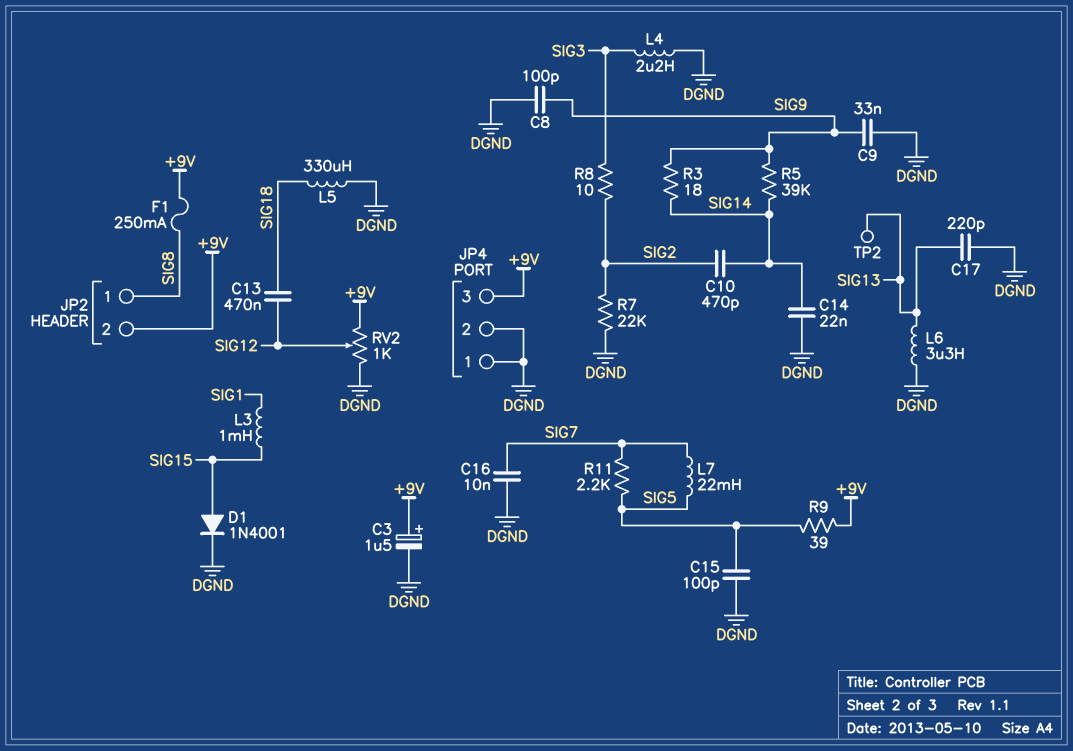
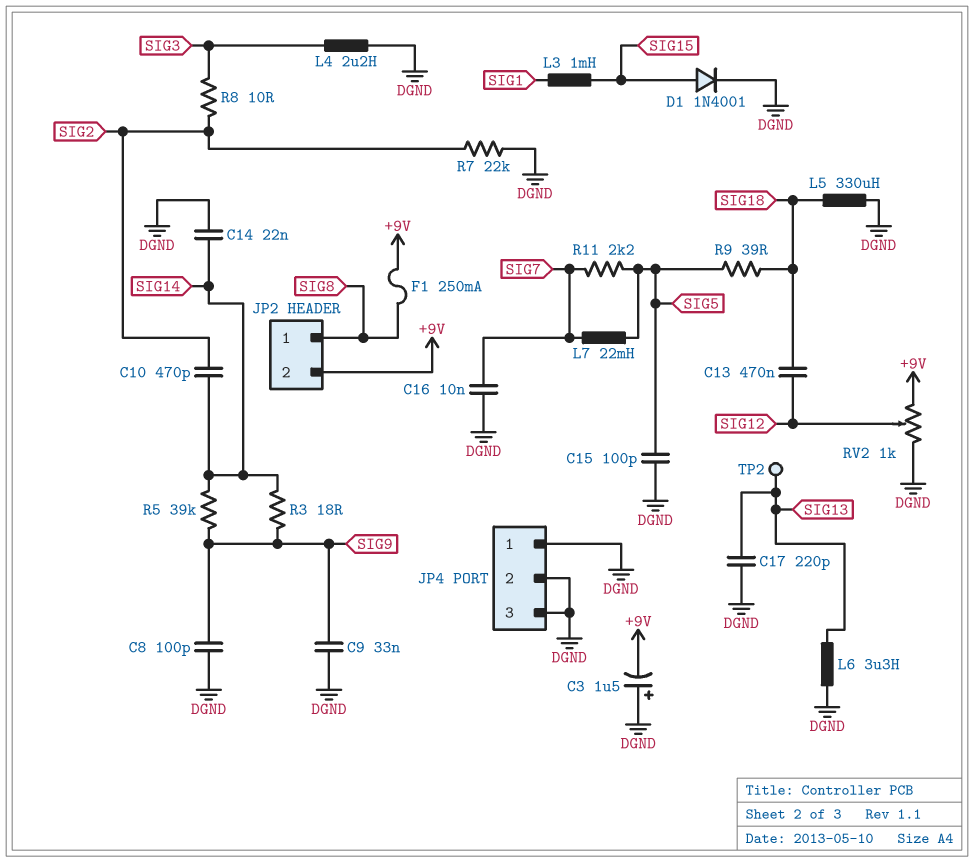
C3: 1.5uF (plus +9V, minus DGND) -> 1.5uF (plus DGND, minus +9V)
JP4 pin 3: +9V -> DGND
R9: 39 (+9V, SIG5) -> 39 (SIG5, SIG18)

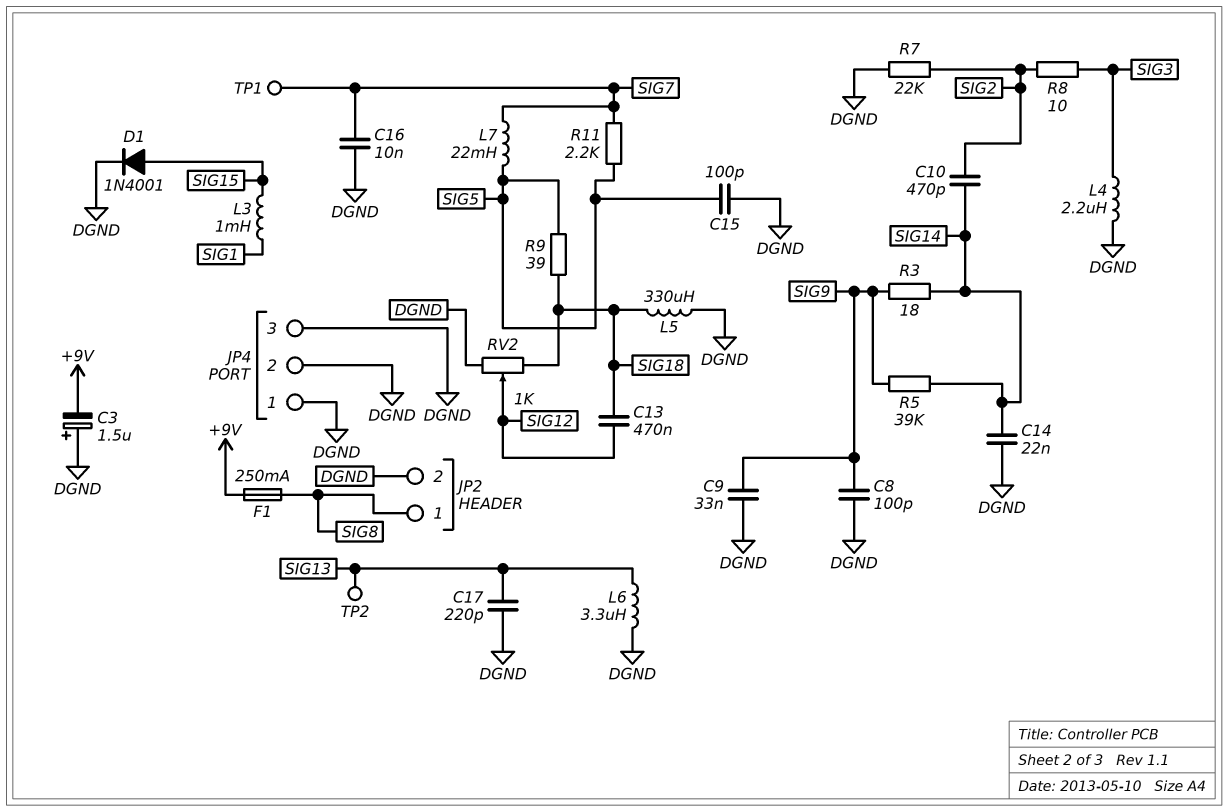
JP2 pin 2: +9V -> DGND
RV2: 1k (+9V, DGND, wiper SIG12) -> 1k (DGND, SIG18, wiper SIG12)
TP1: none -> test point (SIG7)

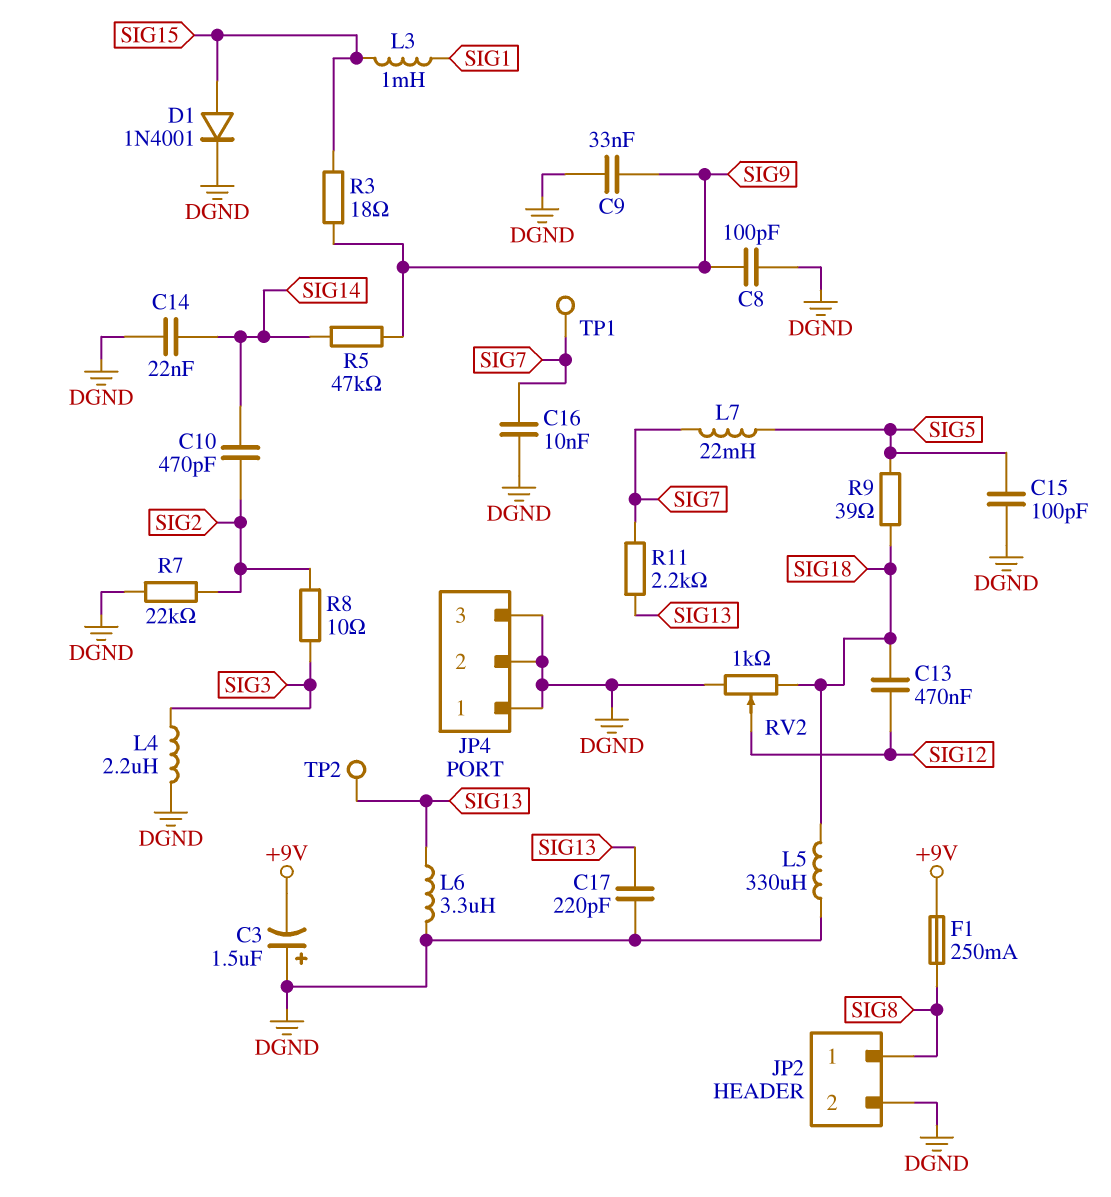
R3: 18 (SIG9, SIG14) -> 18 (SIG9, SIG15)
R5: 39k (SIG9, SIG14) -> 47k (SIG9, SIG14)
R11: 2.2k (SIG5, SIG7) -> 2.2k (SIG7, SIG13)

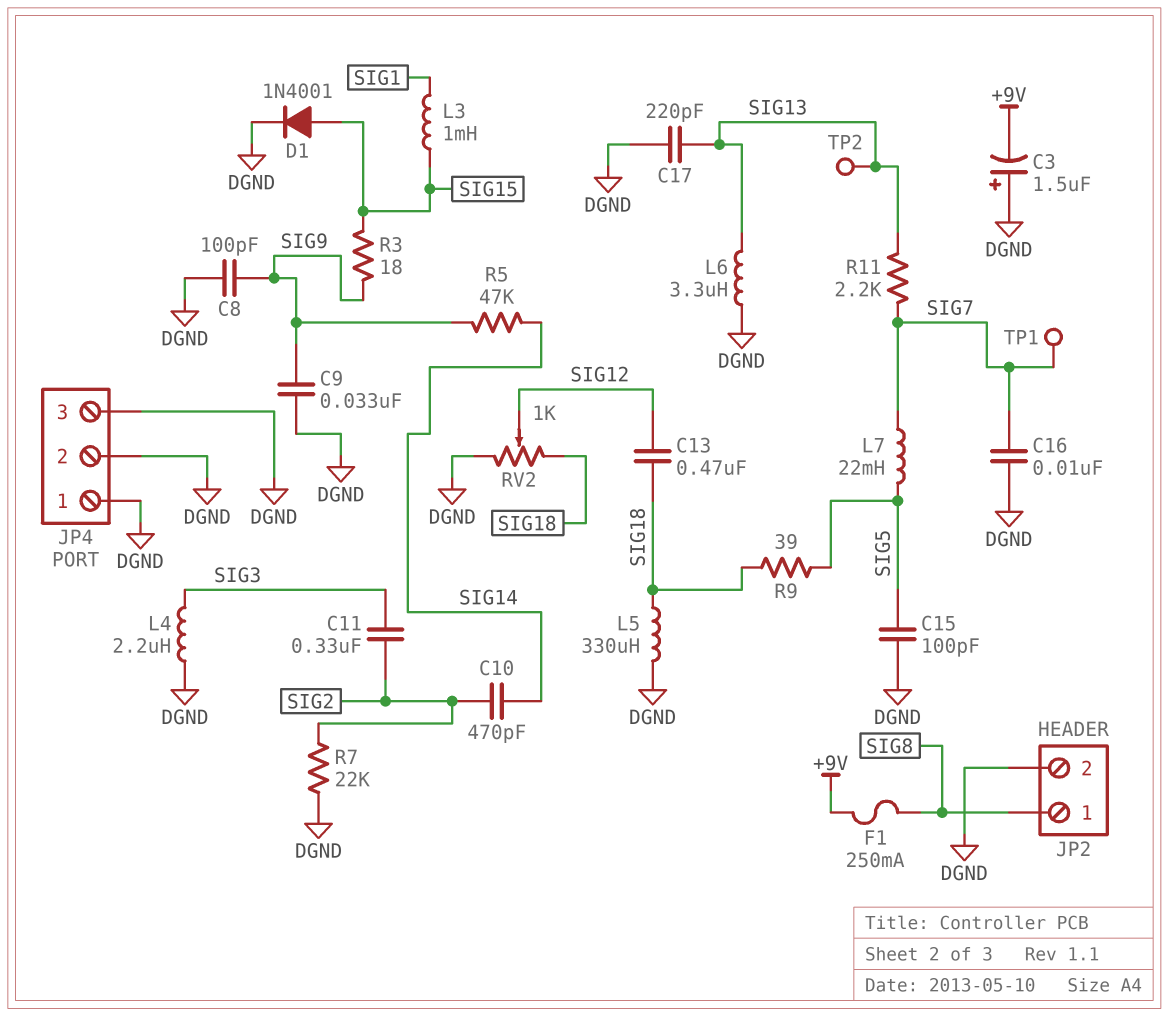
C11: none -> 330nF (SIG2, SIG3)
C14: 22nF (DGND, SIG14) -> none
R8: 10 (SIG2, SIG3) -> none

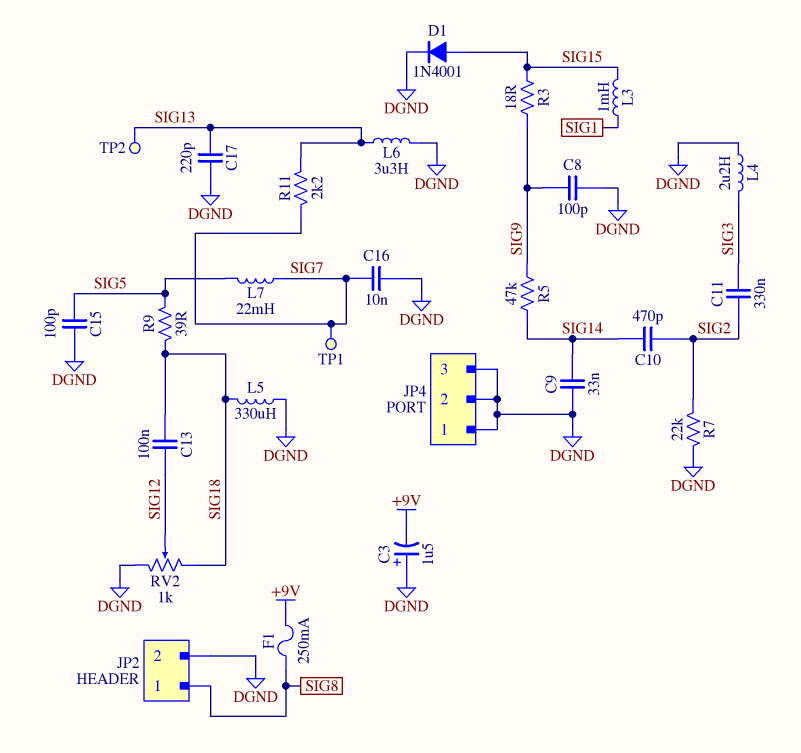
C9: 33nF (DGND, SIG9) -> 33nF (DGND, SIG14)
C13: 470nF (SIG12, SIG18) -> 100nF (SIG12, SIG18)

